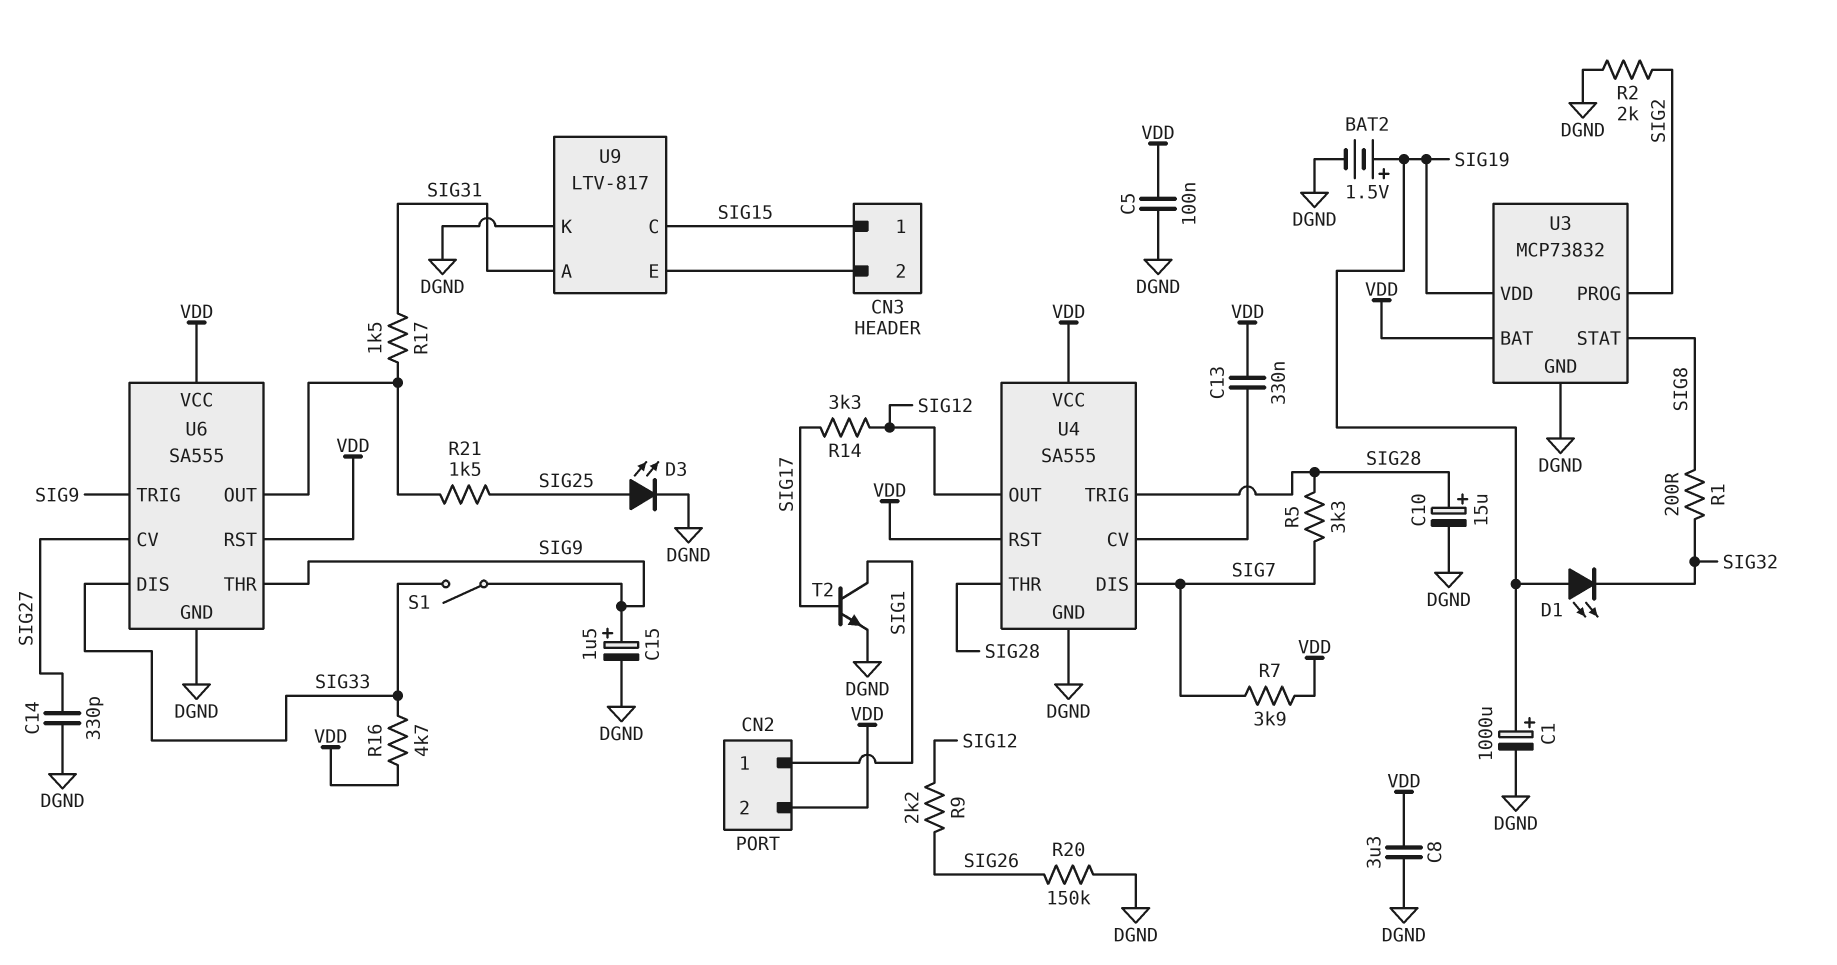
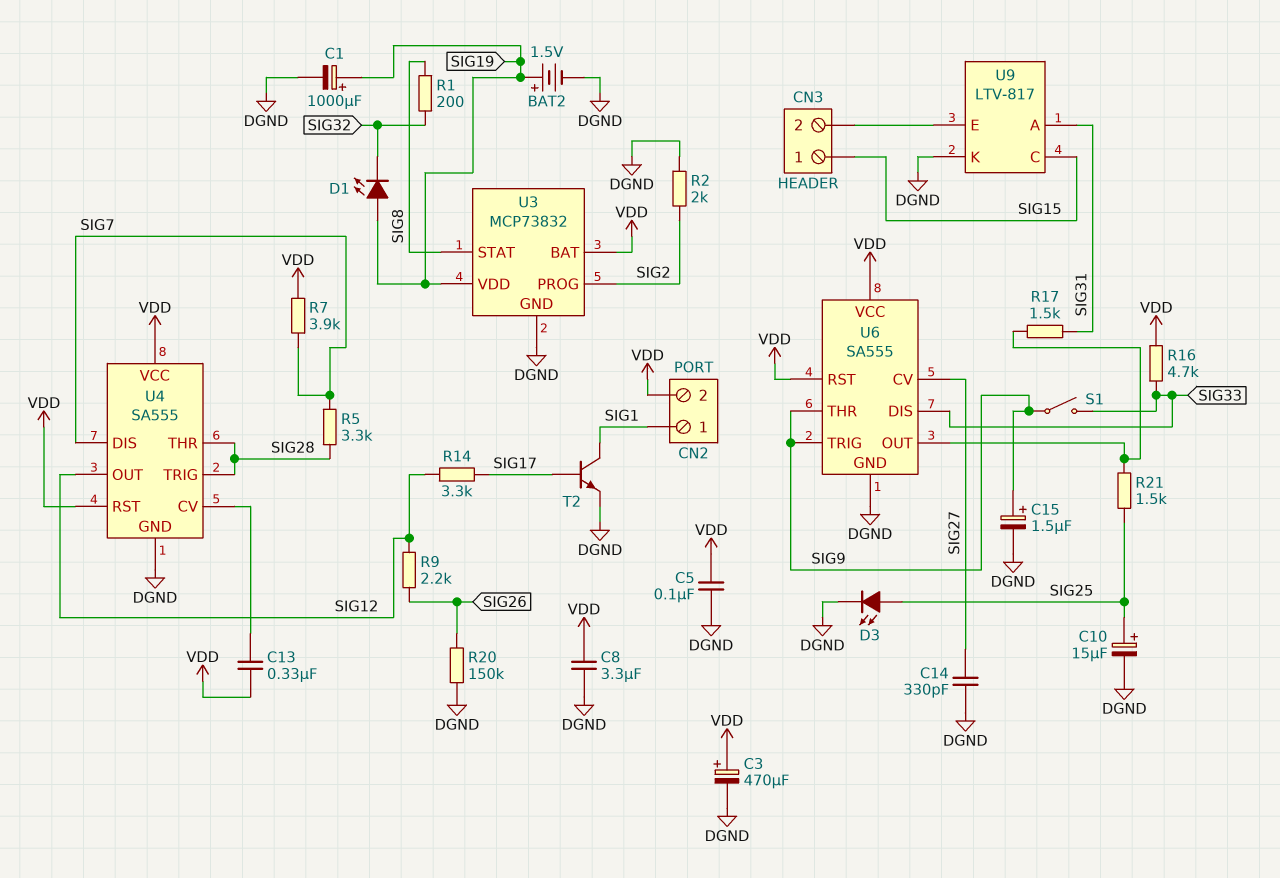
C3: none -> 470uF (plus VDD, minus DGND)
C10: 15uF (plus SIG28, minus DGND) -> 15uF (plus SIG25, minus DGND)

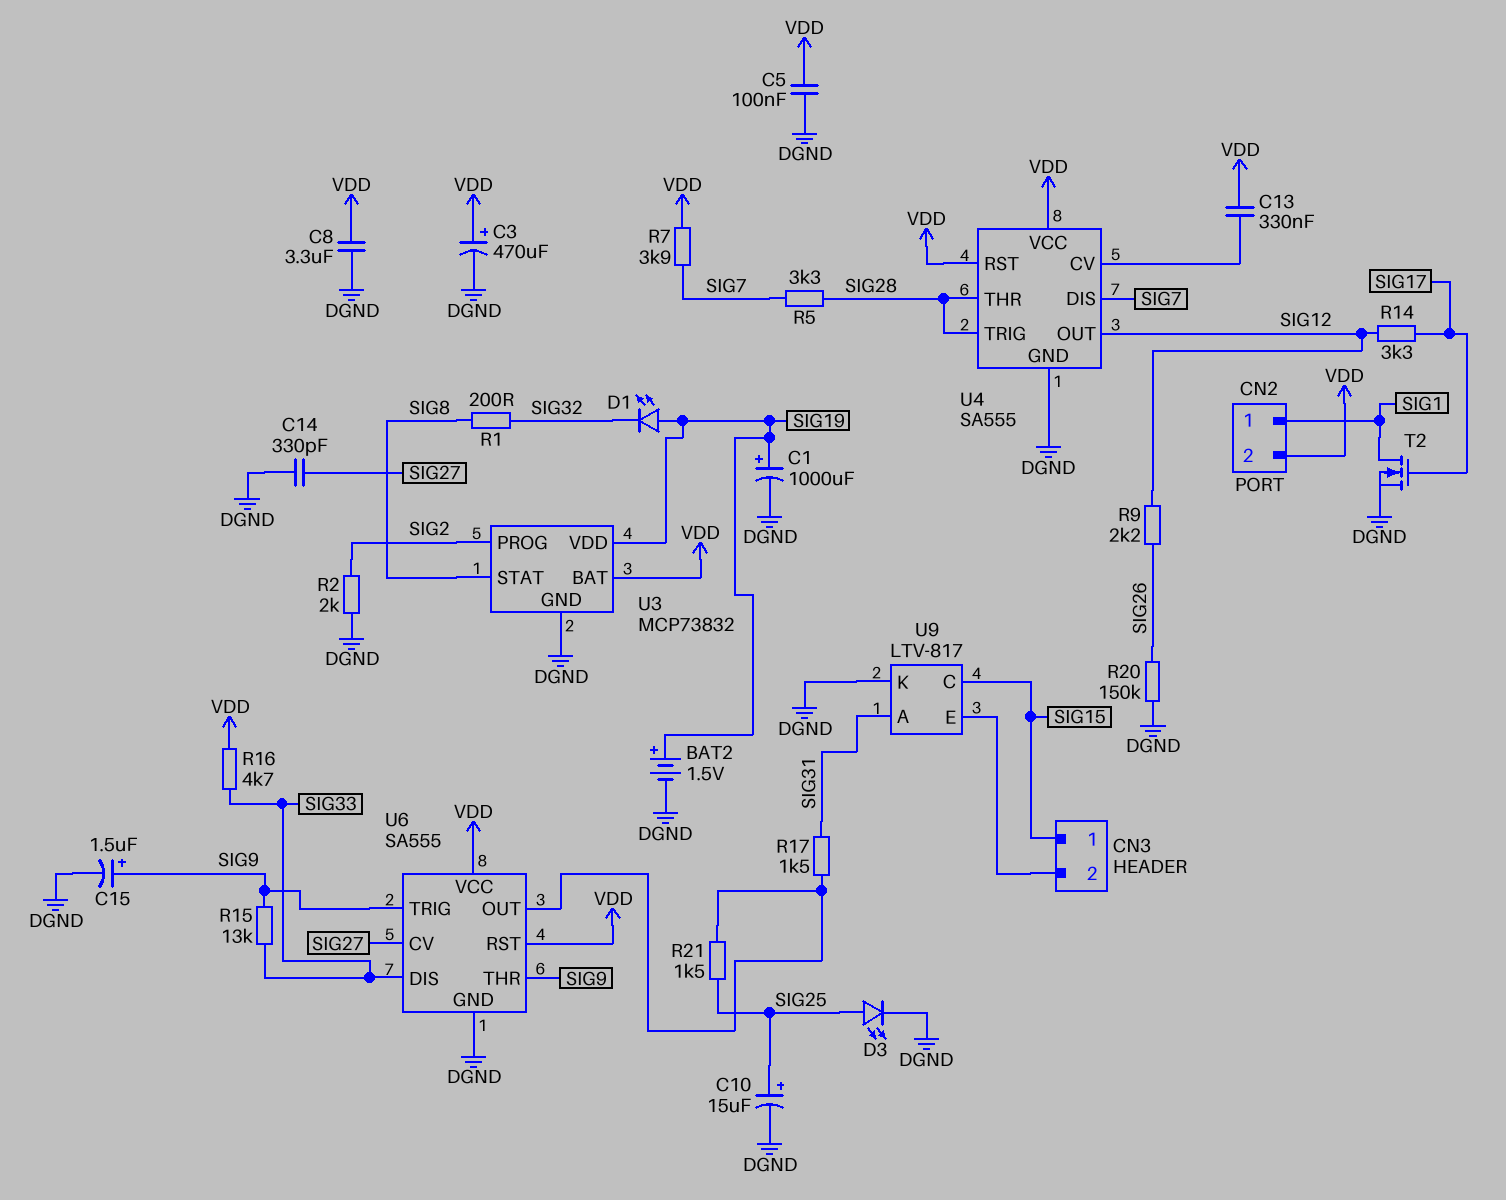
R15: none -> 13k (SIG9, SIG33)
S1: switch (SIG9, SIG33) -> none
T2: NPN (B SIG17, C SIG1, E DGND) -> NMOS (G SIG17, D SIG1, S DGND)

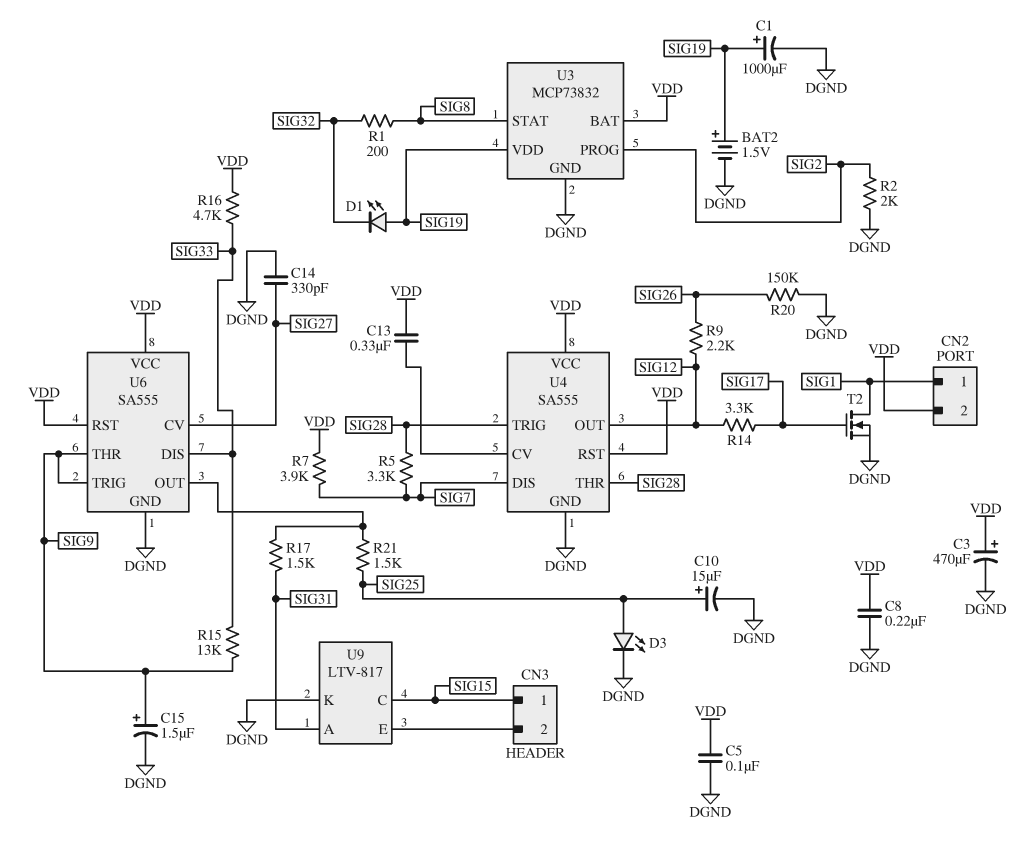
C8: 3.3uF (DGND, VDD) -> 220nF (DGND, VDD)

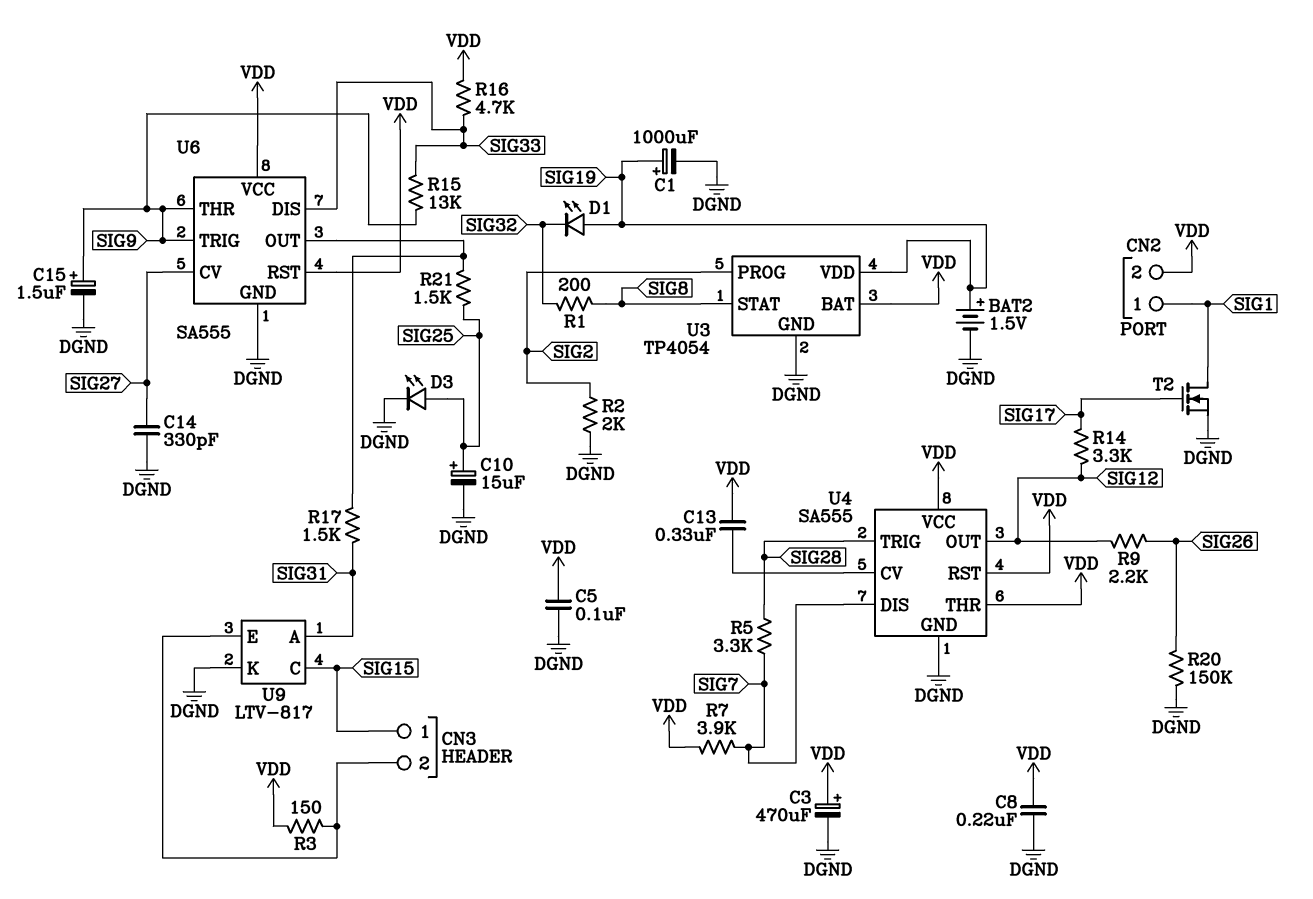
R3: none -> 150 (CN3/2, VDD)
U3: MCP73832 -> TP4054
U4 pin THR: SIG28 -> VDD

